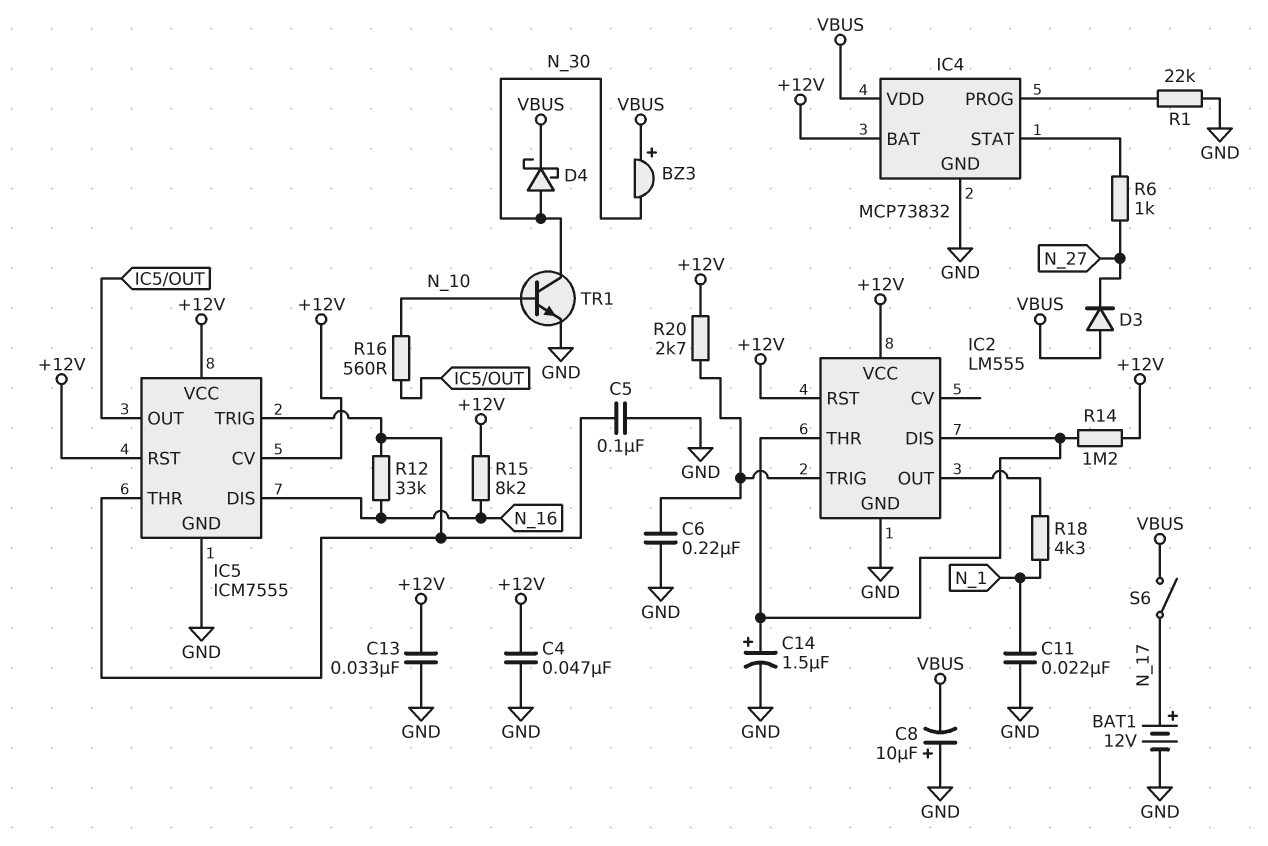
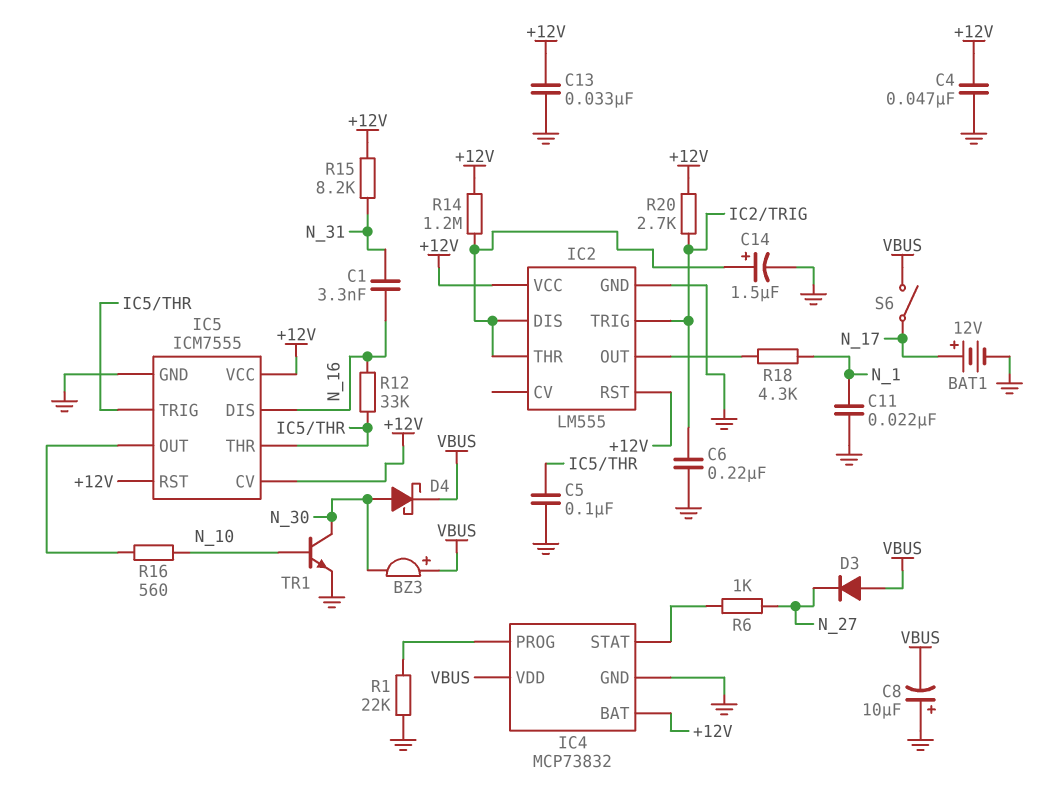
C1: none -> 3.3nF (N_16, N_31)
R15: 8.2k (+12V, N_16) -> 8.2k (+12V, N_31)

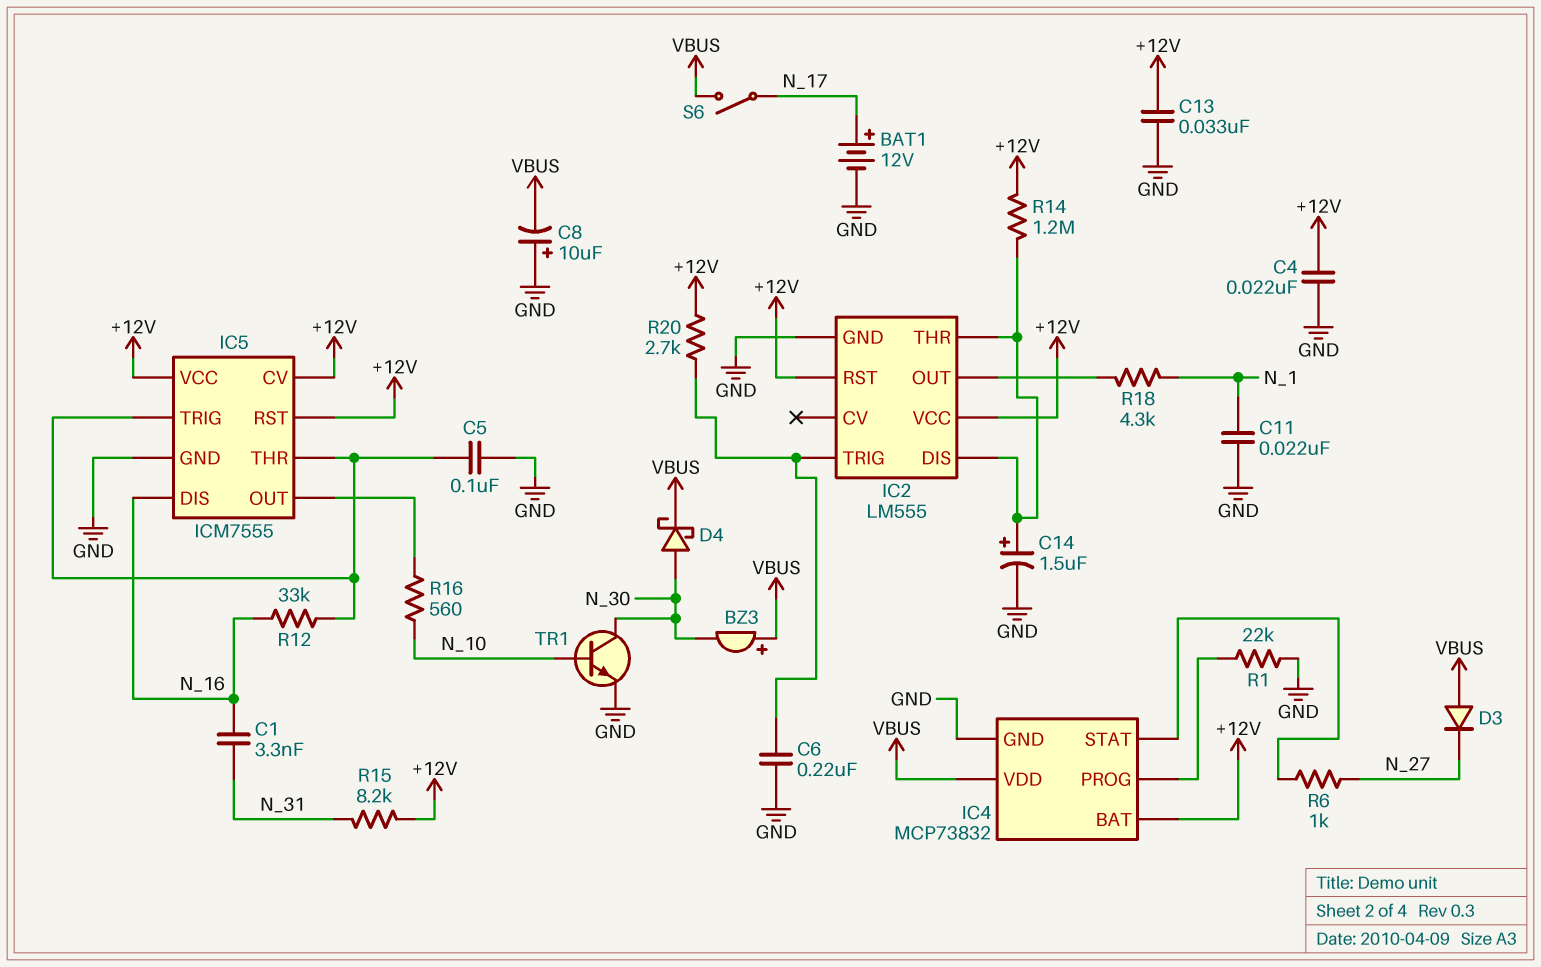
C4: 47nF (+12V, GND) -> 22nF (+12V, GND)

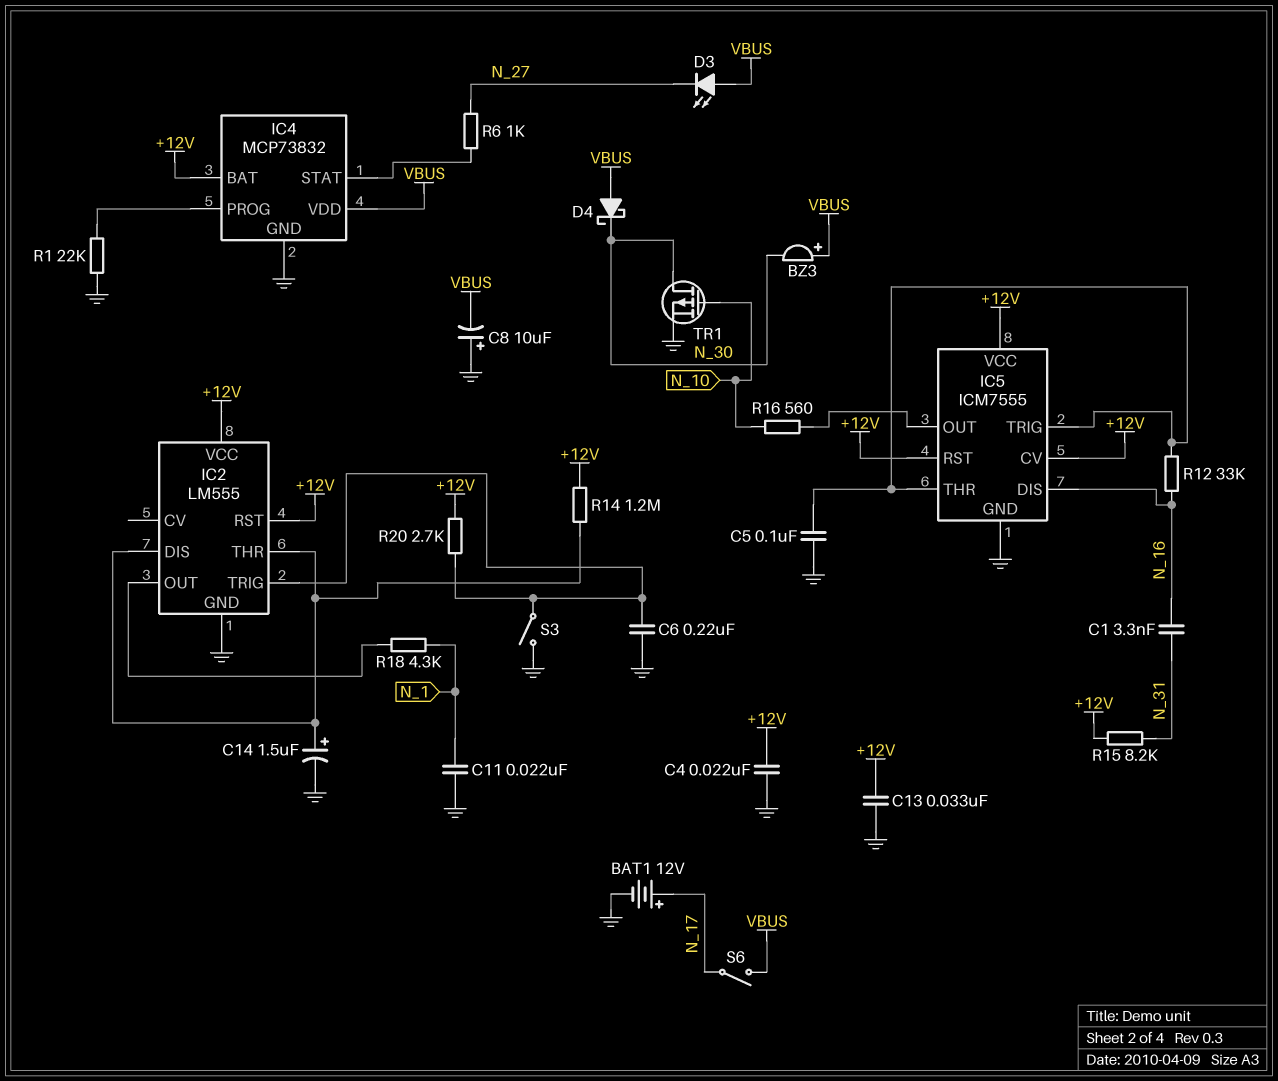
D3: diode (A VBUS, K N_27) -> LED (A VBUS, K N_27)
D4: schottky (A N_30, K VBUS) -> schottky (A VBUS, K N_30)
S3: none -> switch (GND, IC2/TRIG)
TR1: NPN (B N_10, C N_30, E GND) -> PMOS (G N_10, D N_30, S GND)

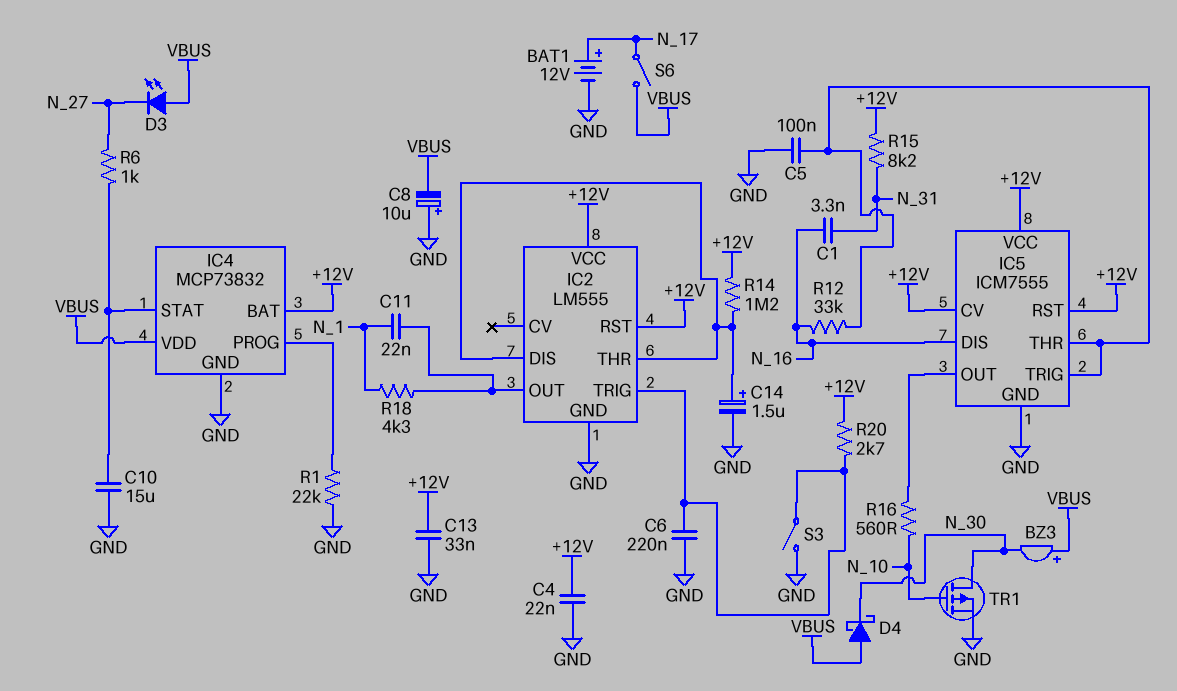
C10: none -> 15uF (GND, IC4/STAT)
C11: 22nF (GND, N_1) -> 22nF (IC2/OUT, N_1)

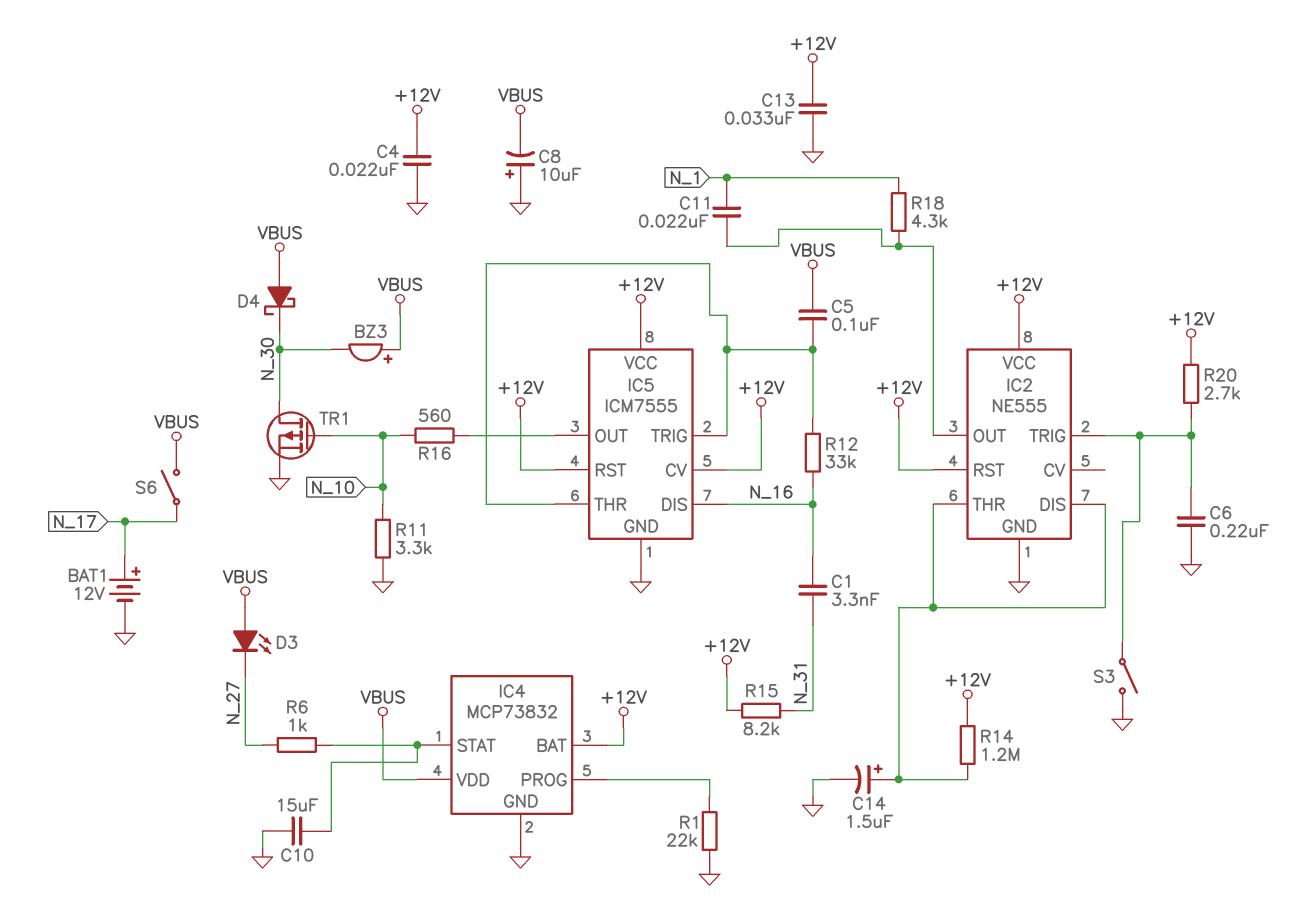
C5: 100nF (GND, IC5/THR) -> 100nF (IC5/THR, VBUS)
IC2: LM555 -> NE555
R11: none -> 3.3k (GND, N_10)

